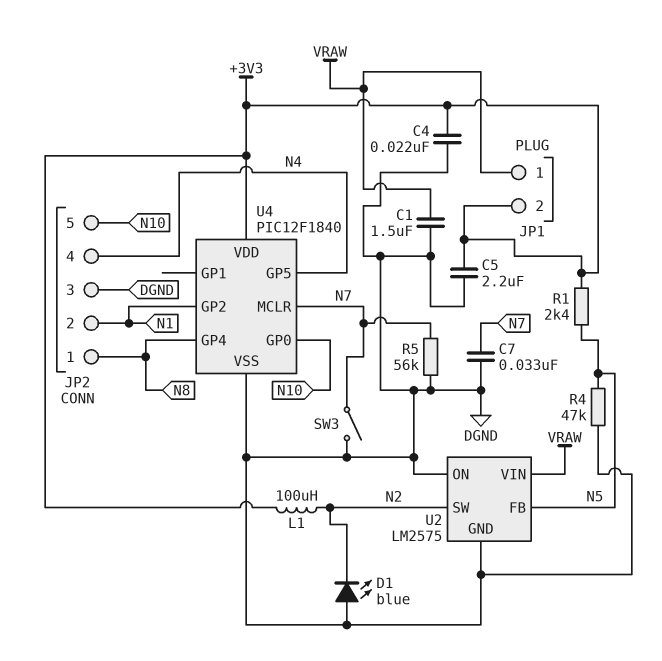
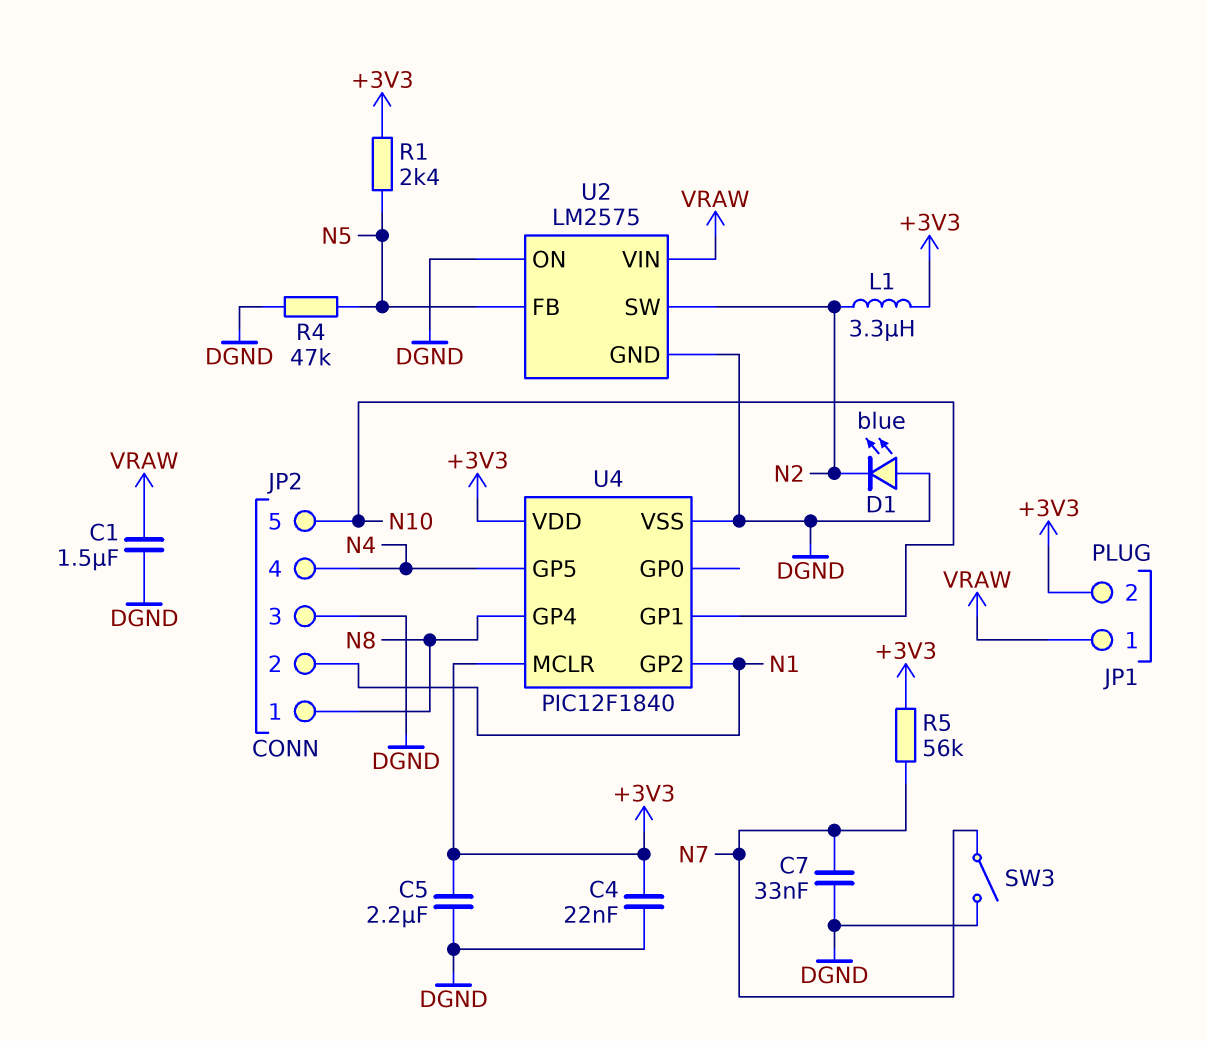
L1: 100uH (+3V3, N2) -> 3.3uH (+3V3, N2)
R5: 56k (DGND, N7) -> 56k (+3V3, N7)
U4 pin GP0: N10 -> none
U4 pin GP1: none -> N10
U4 pin MCLR: N7 -> +3V3

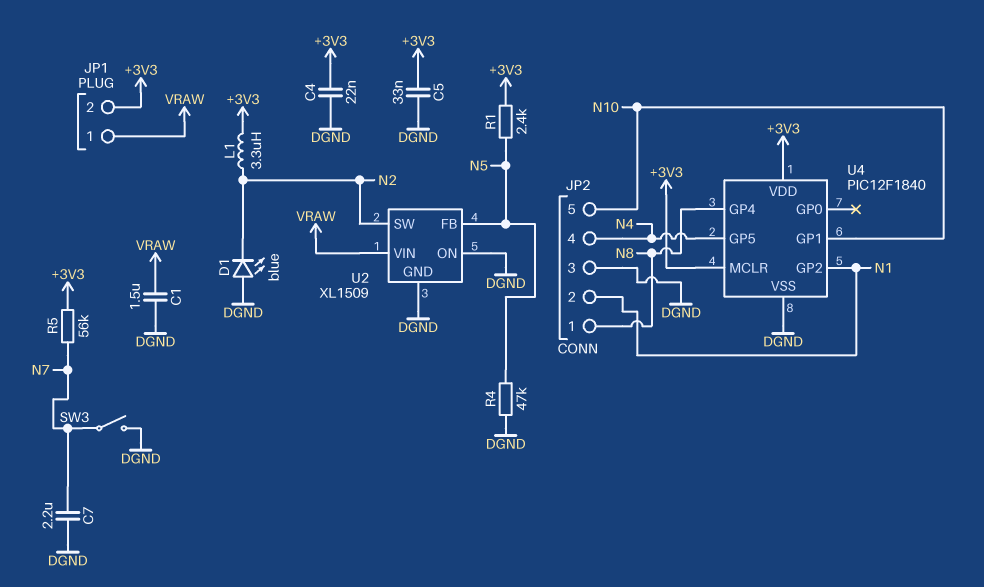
C5: 2.2uF (+3V3, DGND) -> 33nF (+3V3, DGND)
C7: 33nF (DGND, N7) -> 2.2uF (DGND, N7)
U2: LM2575 -> XL1509

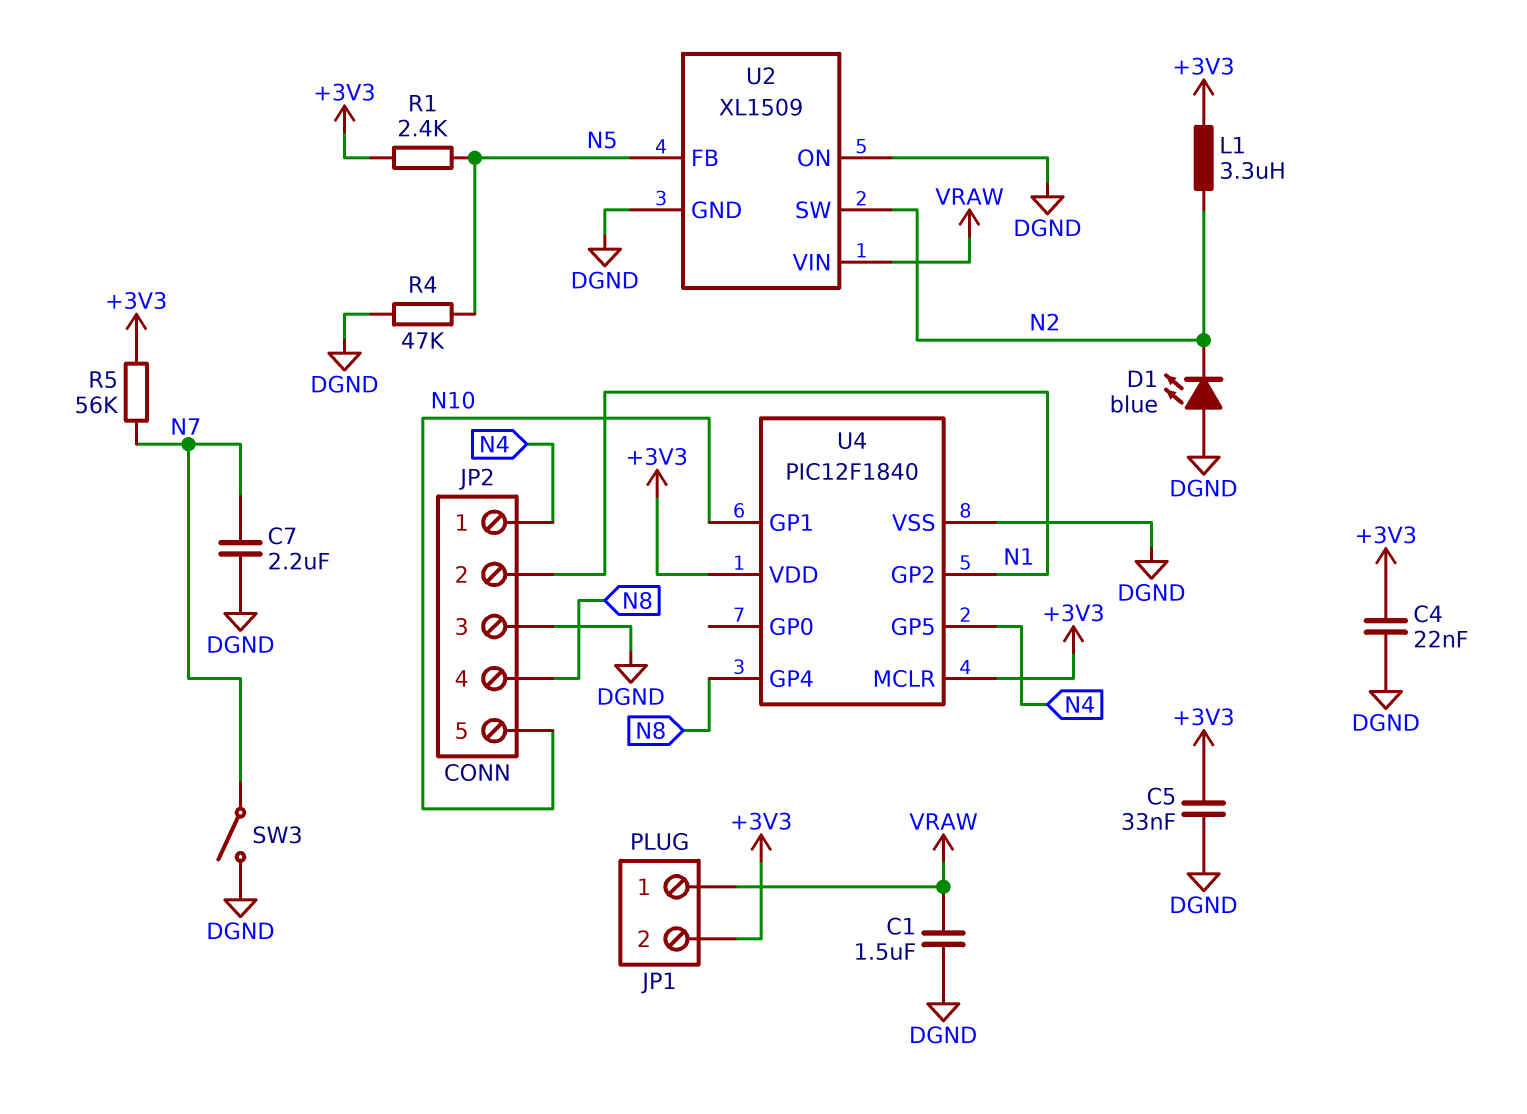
JP2 pin 1: N8 -> N4
JP2 pin 4: N4 -> N8

